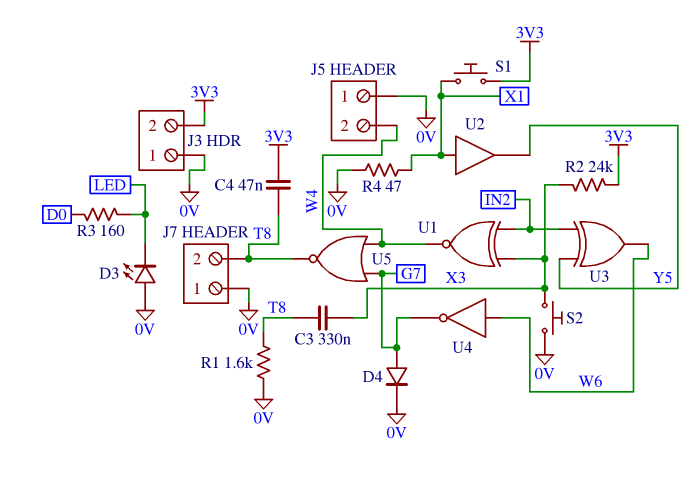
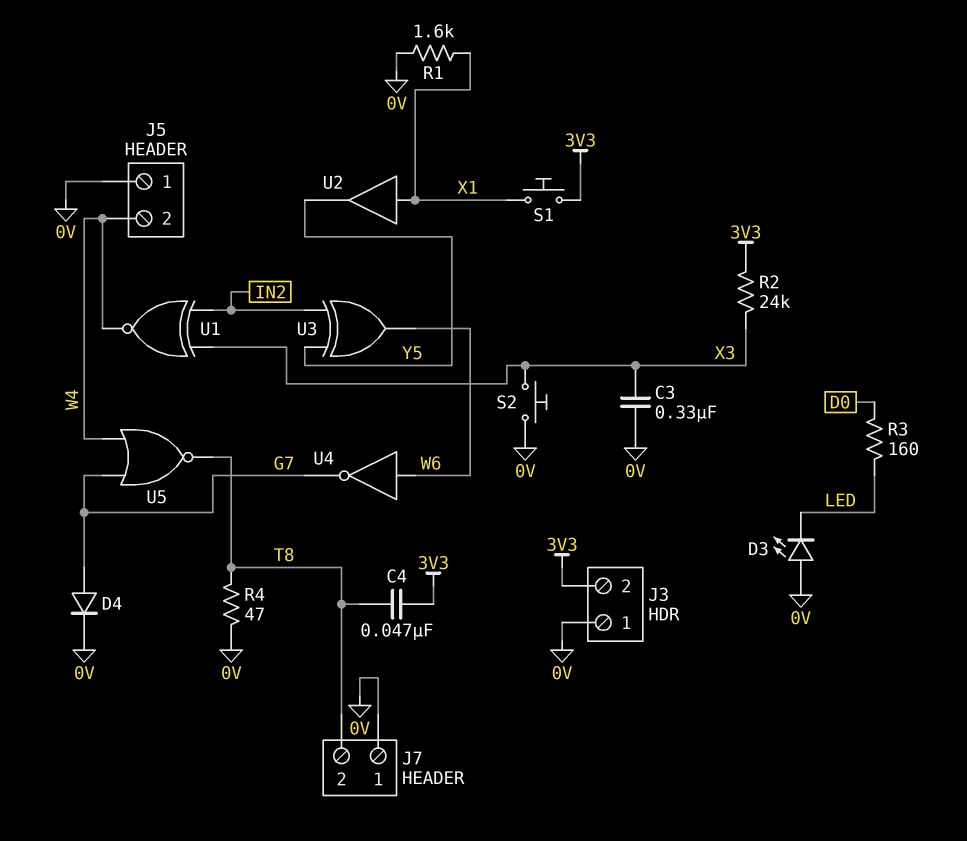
C3: 330nF (T8, X3) -> 330nF (0V, X3)
R1: 1.6k (0V, T8) -> 1.6k (0V, X1)
R4: 47 (0V, X1) -> 47 (0V, T8)

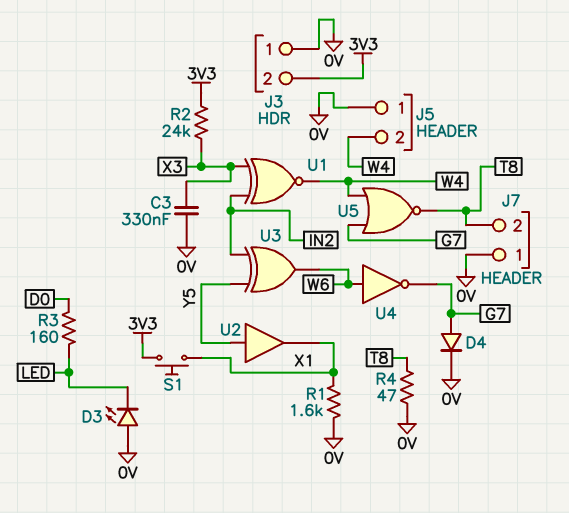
C4: 47nF (3V3, T8) -> none
S2: button (0V, X3) -> none
U2: buffer (in X1, out Y5) -> buffer (in Y5, out X1)

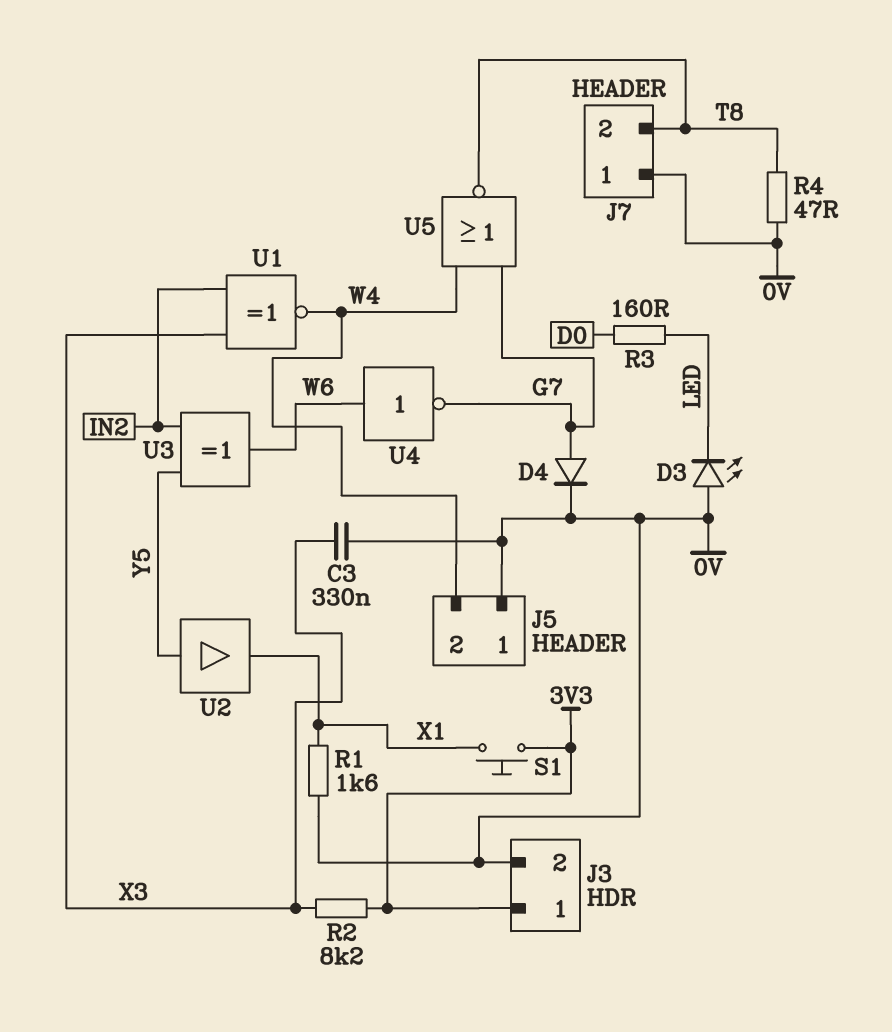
J3 pin 1: 0V -> 3V3
J3 pin 2: 3V3 -> 0V
R2: 24k (3V3, X3) -> 8.2k (3V3, X3)

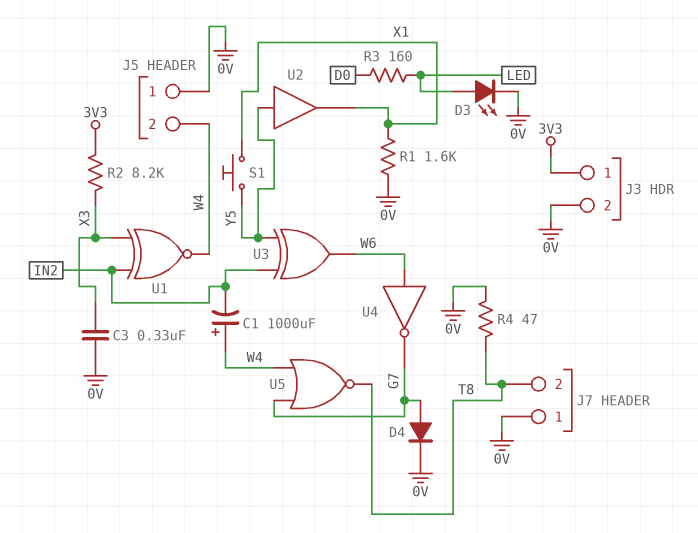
C1: none -> 1000uF (plus W4, minus IN2)
D3: LED (A 0V, K LED) -> LED (A LED, K 0V)
S1: button (3V3, X1) -> button (X1, Y5)

